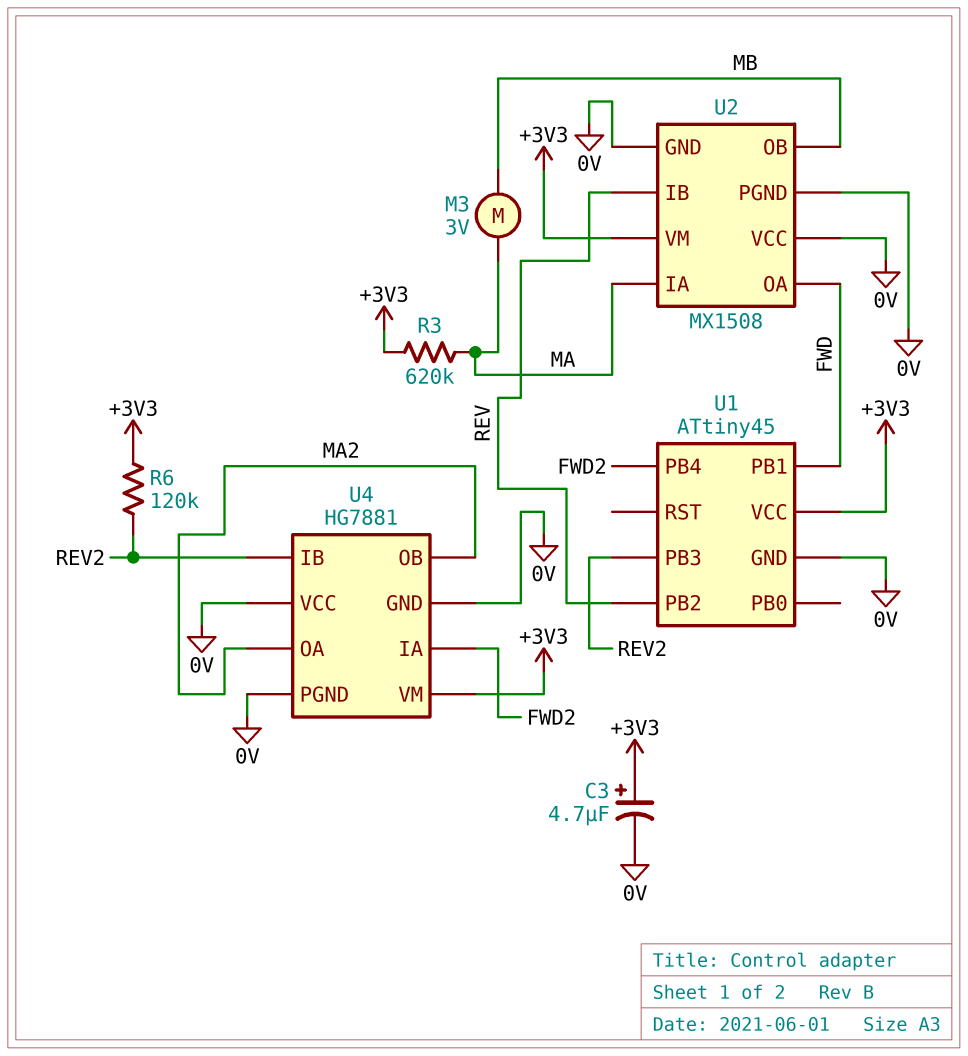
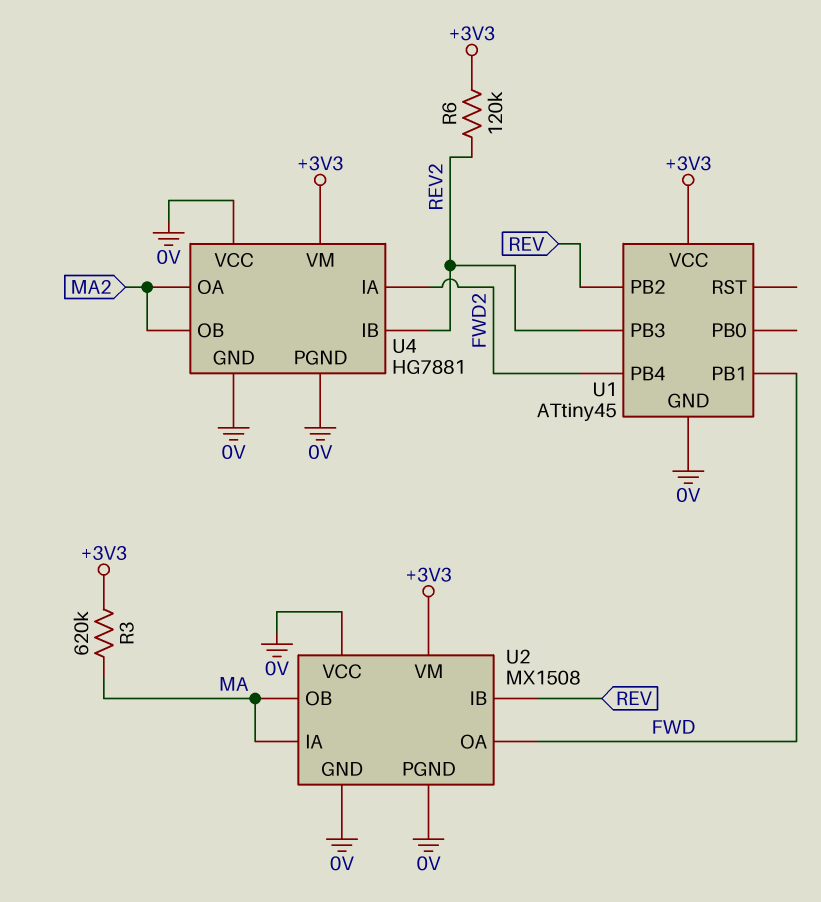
C3: 4.7uF (plus +3V3, minus 0V) -> none
M3: motor 3V (MA, MB) -> none
U2 pin OB: MB -> MA

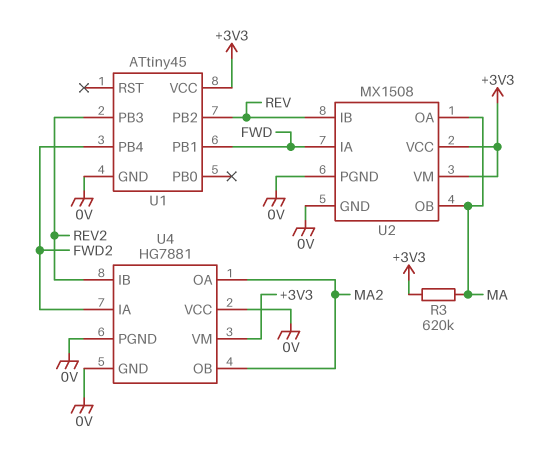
R6: 120k (+3V3, REV2) -> none
U2 pin IA: MA -> FWD
U2 pin OA: FWD -> MA
U2 pin VCC: 0V -> +3V3

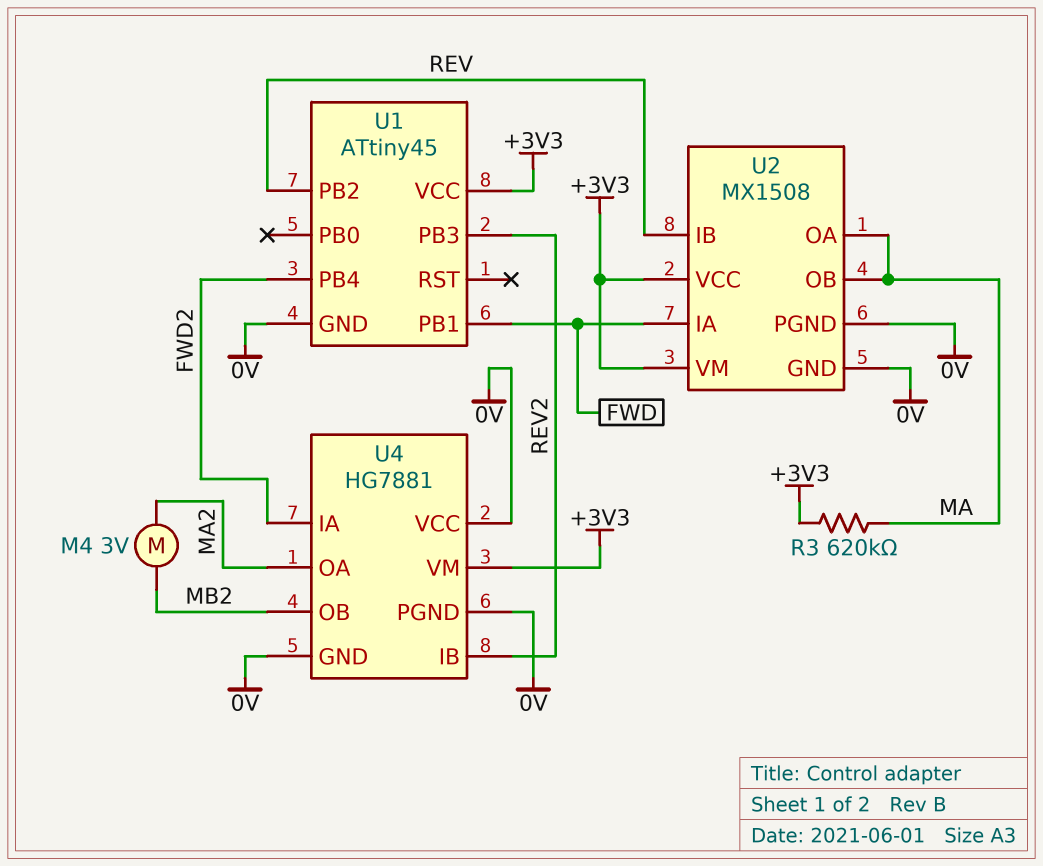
M4: none -> motor 3V (MA2, MB2)
U4 pin OB: MA2 -> MB2

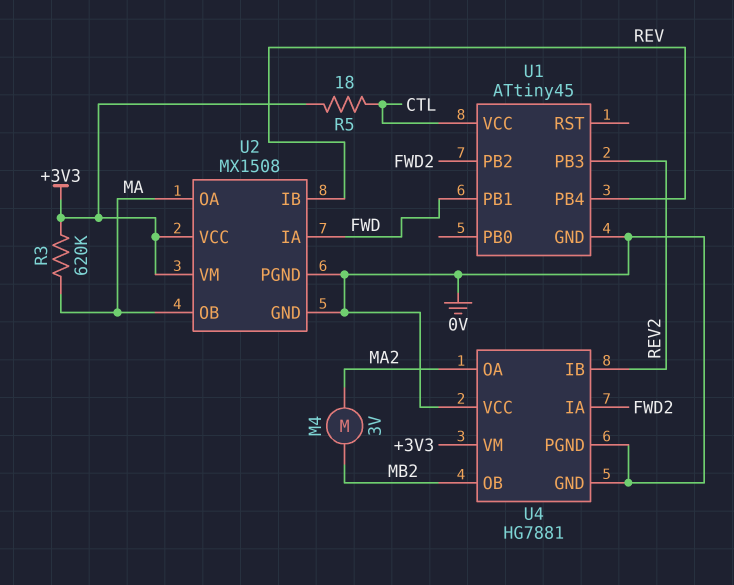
R5: none -> 18 (+3V3, CTL)
U1 pin PB2: REV -> FWD2
U1 pin PB4: FWD2 -> REV
U1 pin VCC: +3V3 -> CTL

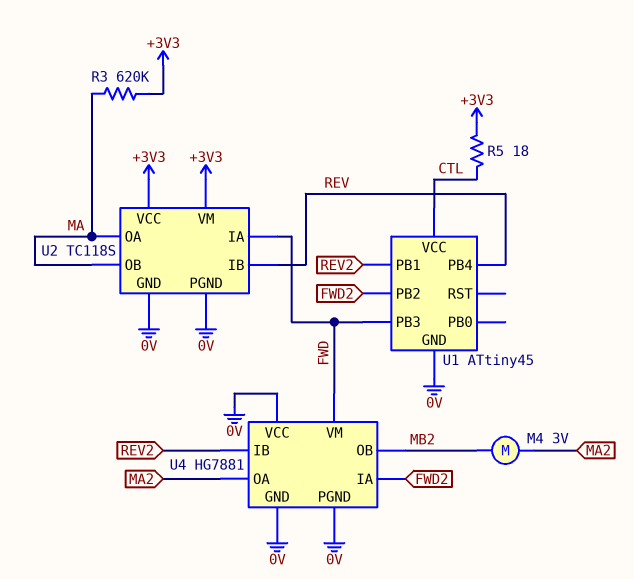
U1 pin PB1: FWD -> REV2
U1 pin PB3: REV2 -> FWD
U2: MX1508 -> TC118S
U4 pin VM: +3V3 -> FWD

